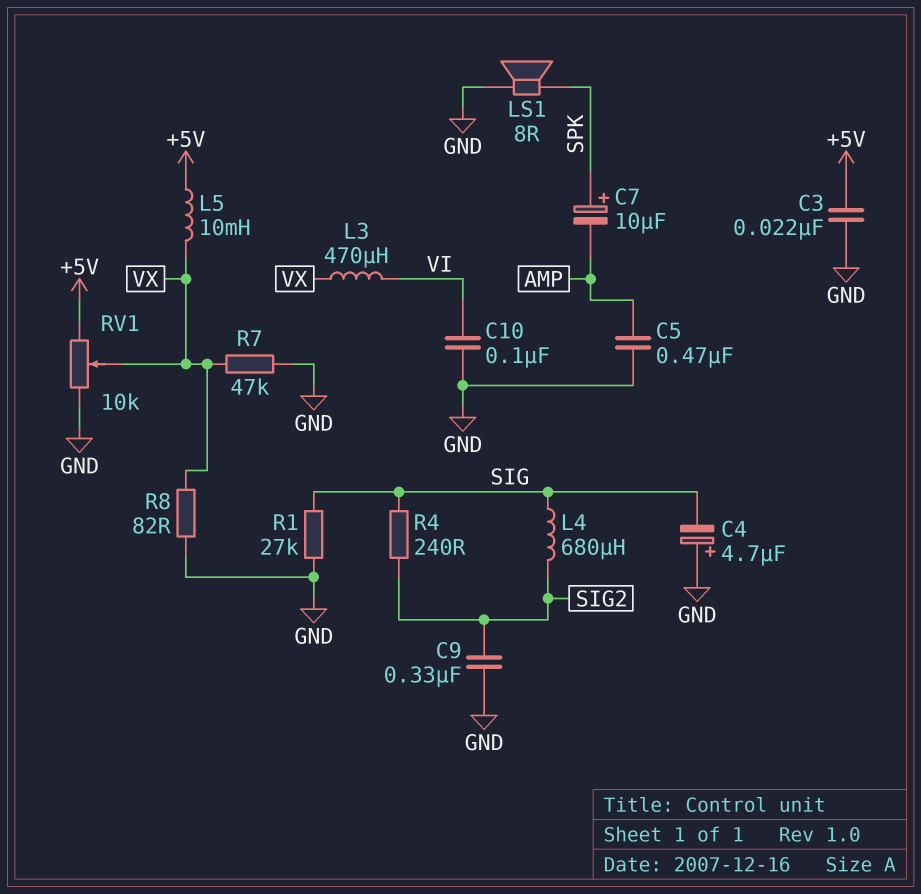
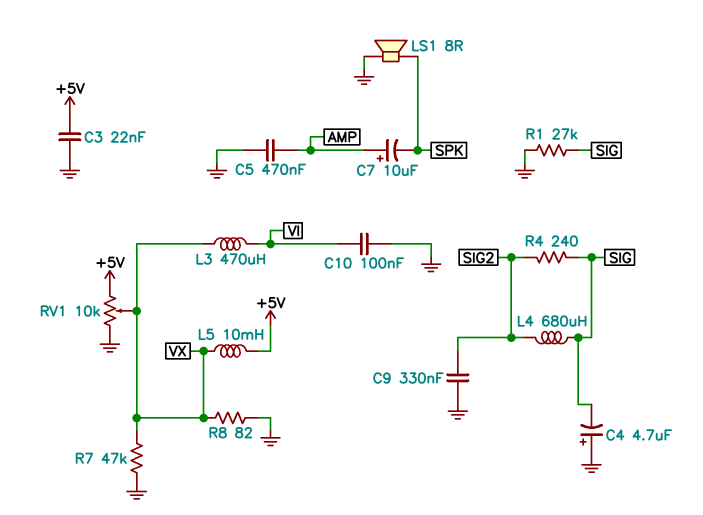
C7: 10uF (plus SPK, minus AMP) -> 10uF (plus AMP, minus SPK)

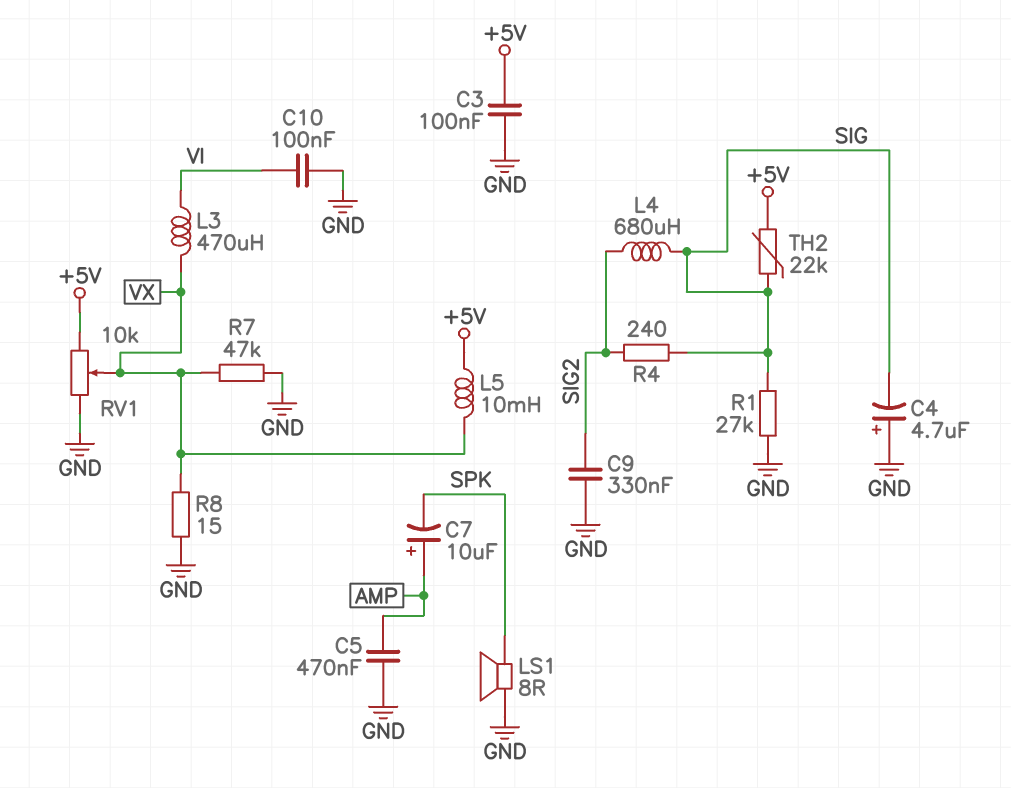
C3: 22nF (+5V, GND) -> 100nF (+5V, GND)
R8: 82 (GND, VX) -> 15 (GND, VX)
TH2: none -> 22k (+5V, SIG)

